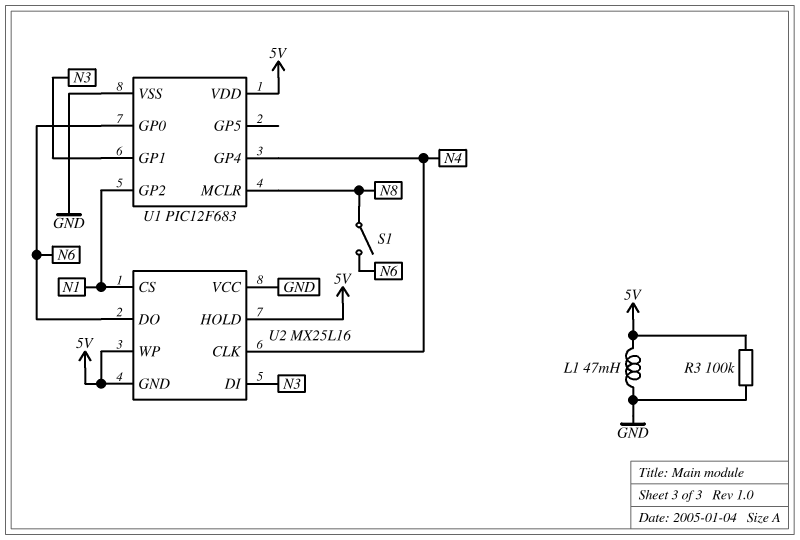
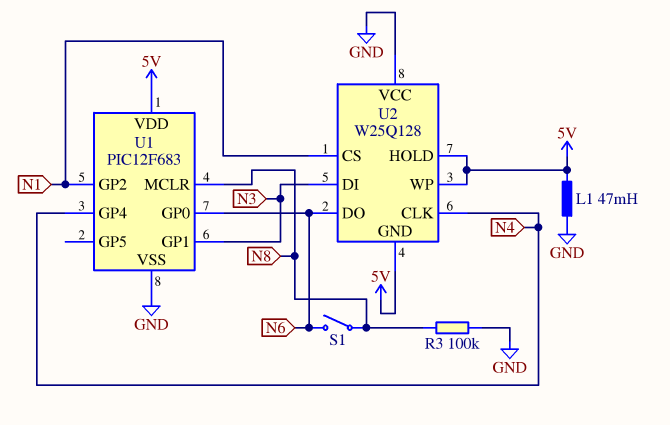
R3: 100k (5V, GND) -> 100k (GND, N8)
U2: MX25L16 -> W25Q128

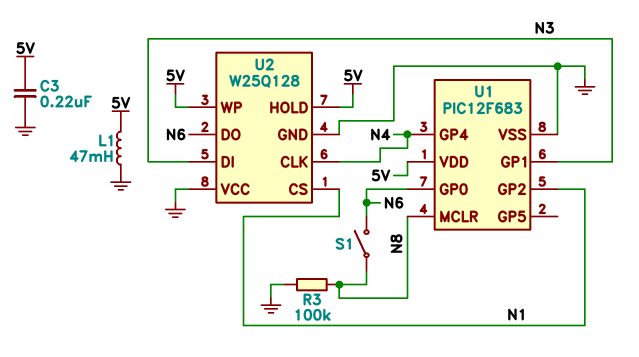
C3: none -> 220nF (5V, GND)
U2 pin GND: 5V -> GND

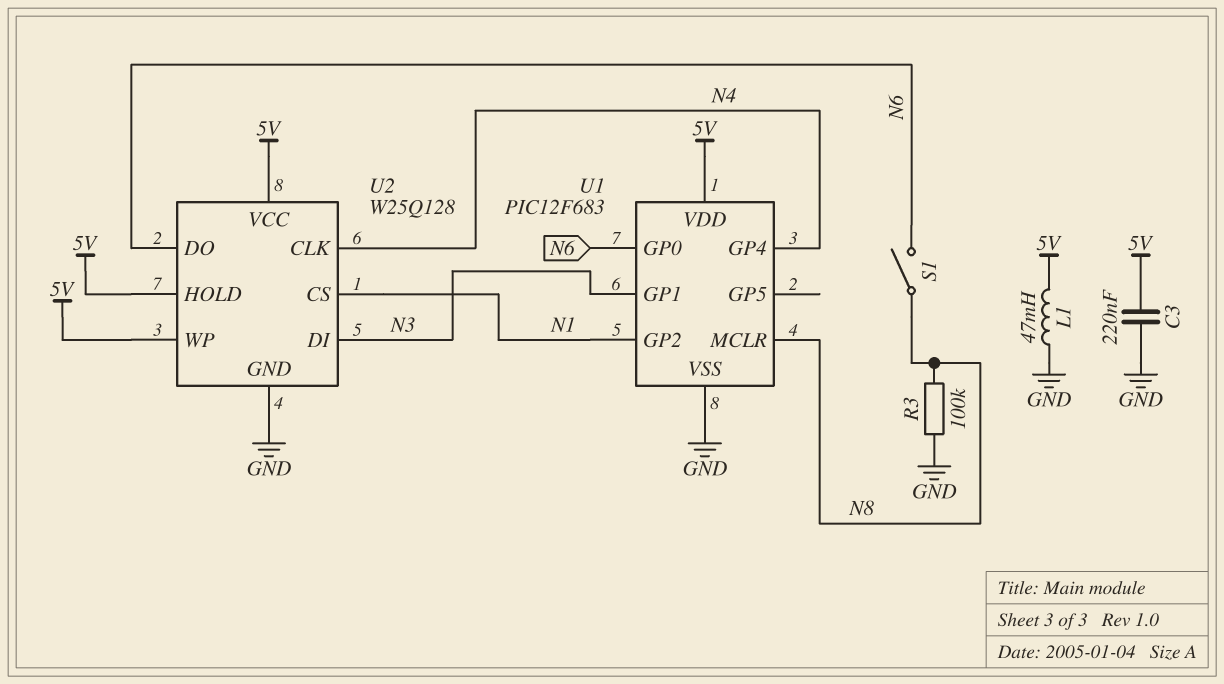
U2 pin VCC: GND -> 5V

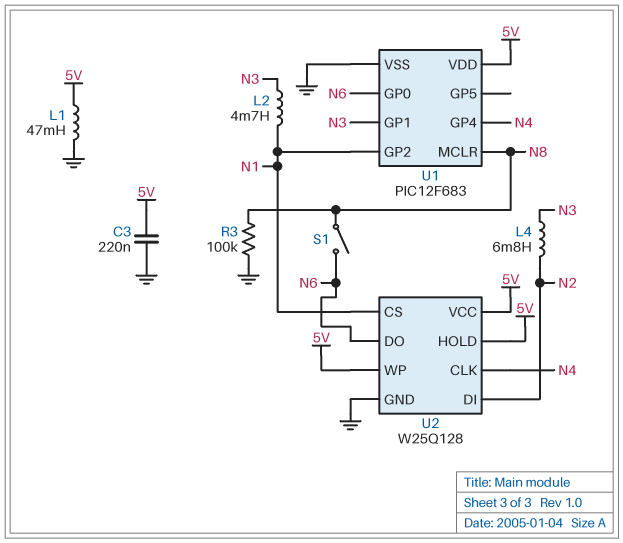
L2: none -> 4.7mH (N1, N3)
L4: none -> 6.8mH (N2, N3)
U2 pin DI: N3 -> N2

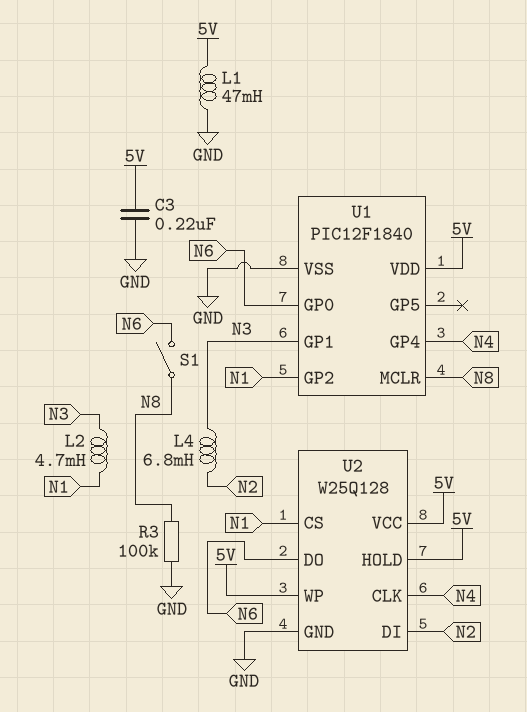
U1: PIC12F683 -> PIC12F1840

